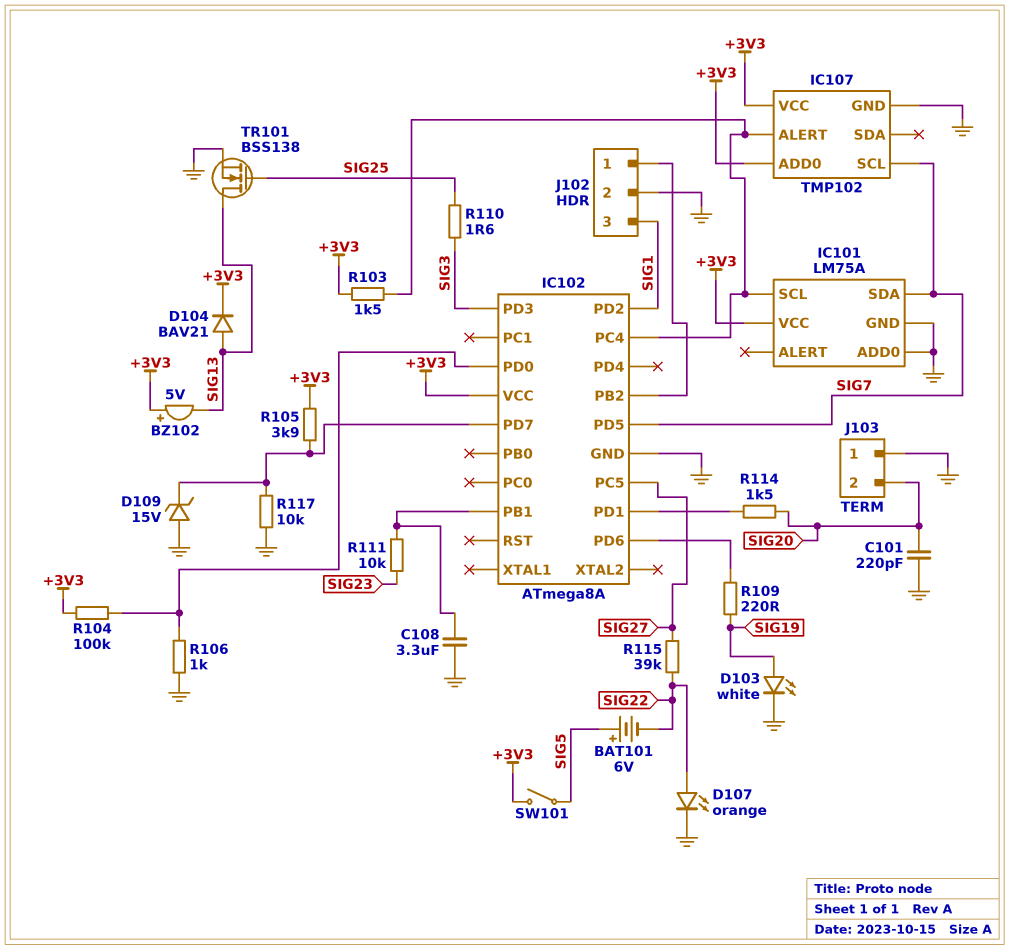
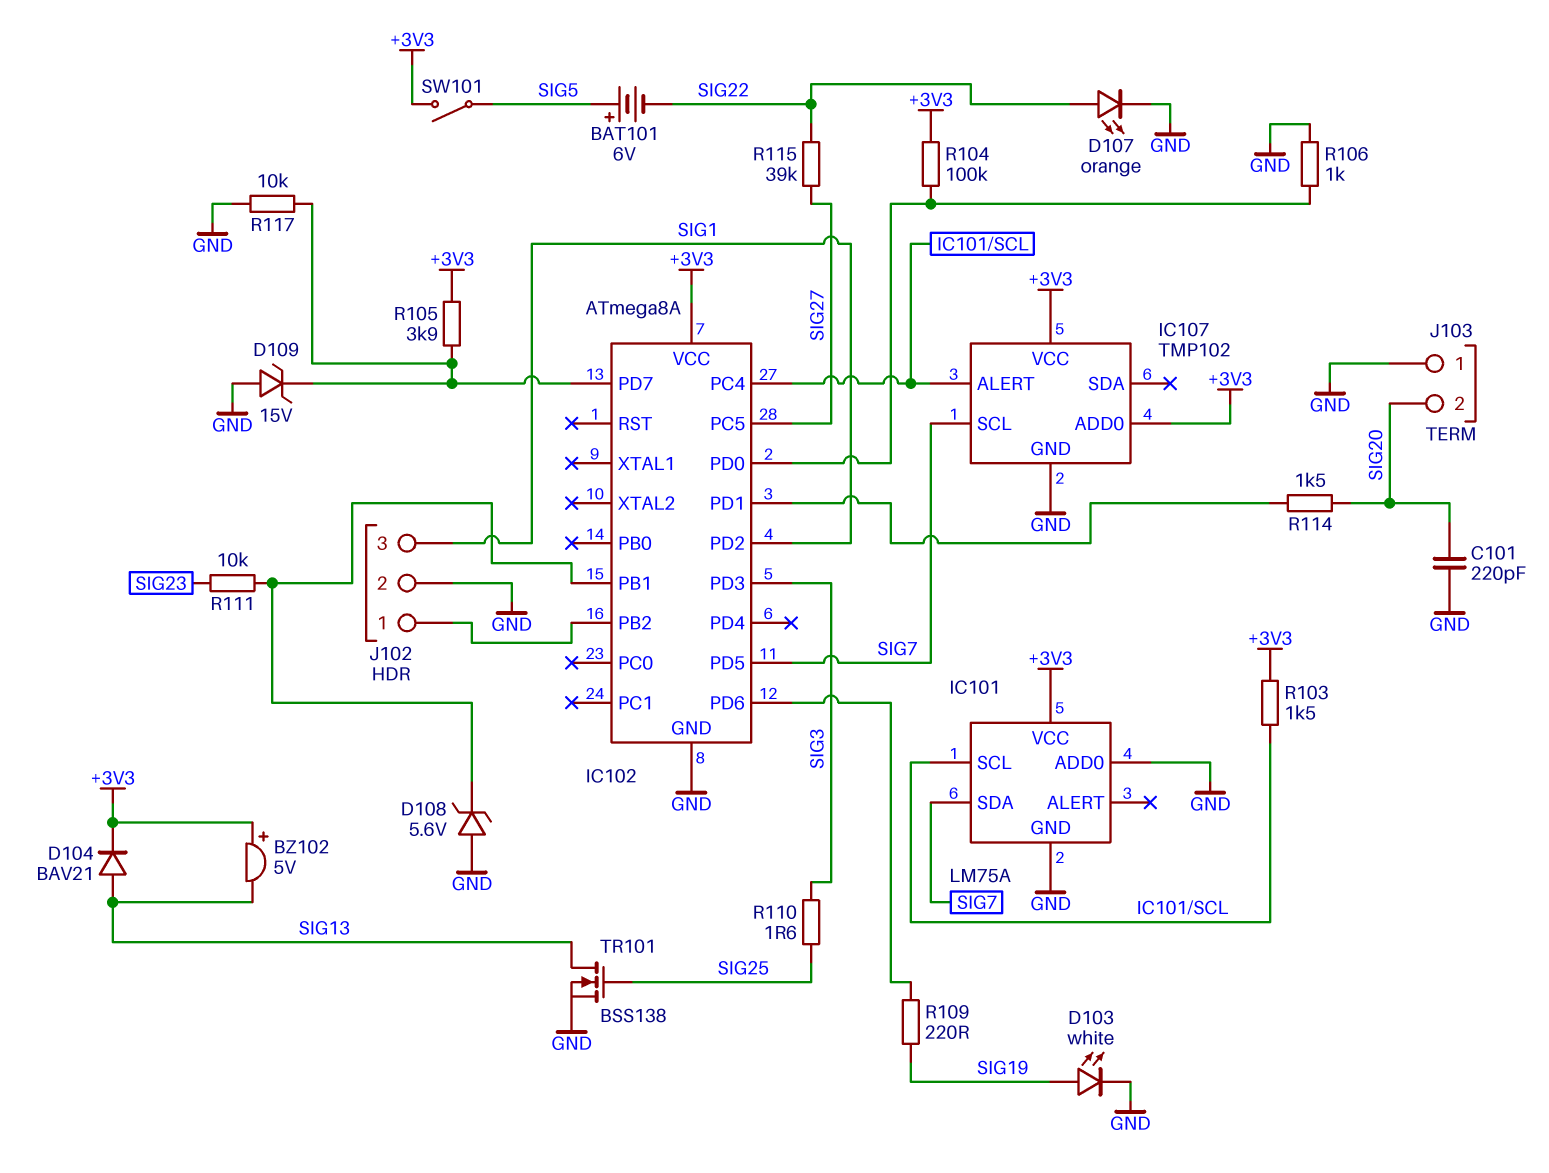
C108: 3.3uF (GND, IC102/PB1) -> none
D108: none -> zener 5.6V (A GND, K IC102/PB1)

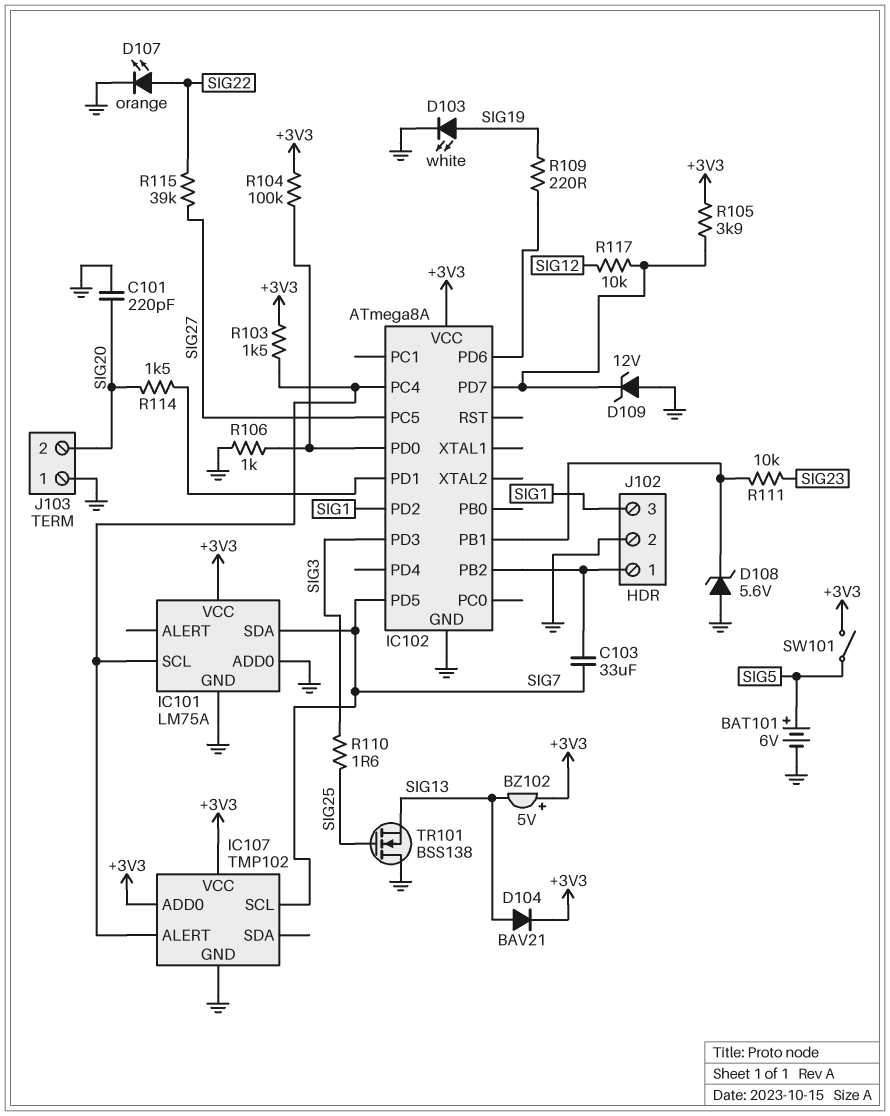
BAT101: 6V (plus SIG5, minus SIG22) -> 6V (plus SIG5, minus GND)
C103: none -> 33uF (IC102/PB2, SIG7)
D109: zener 15V (A GND, K IC102/PD7) -> zener 12V (A GND, K IC102/PD7)
R117: 10k (GND, IC102/PD7) -> 10k (IC102/PD7, SIG12)
TR101: NMOS BSS138 (G SIG25, D SIG13, S GND) -> NMOS BSS138 (G SIG25, D GND, S SIG13)

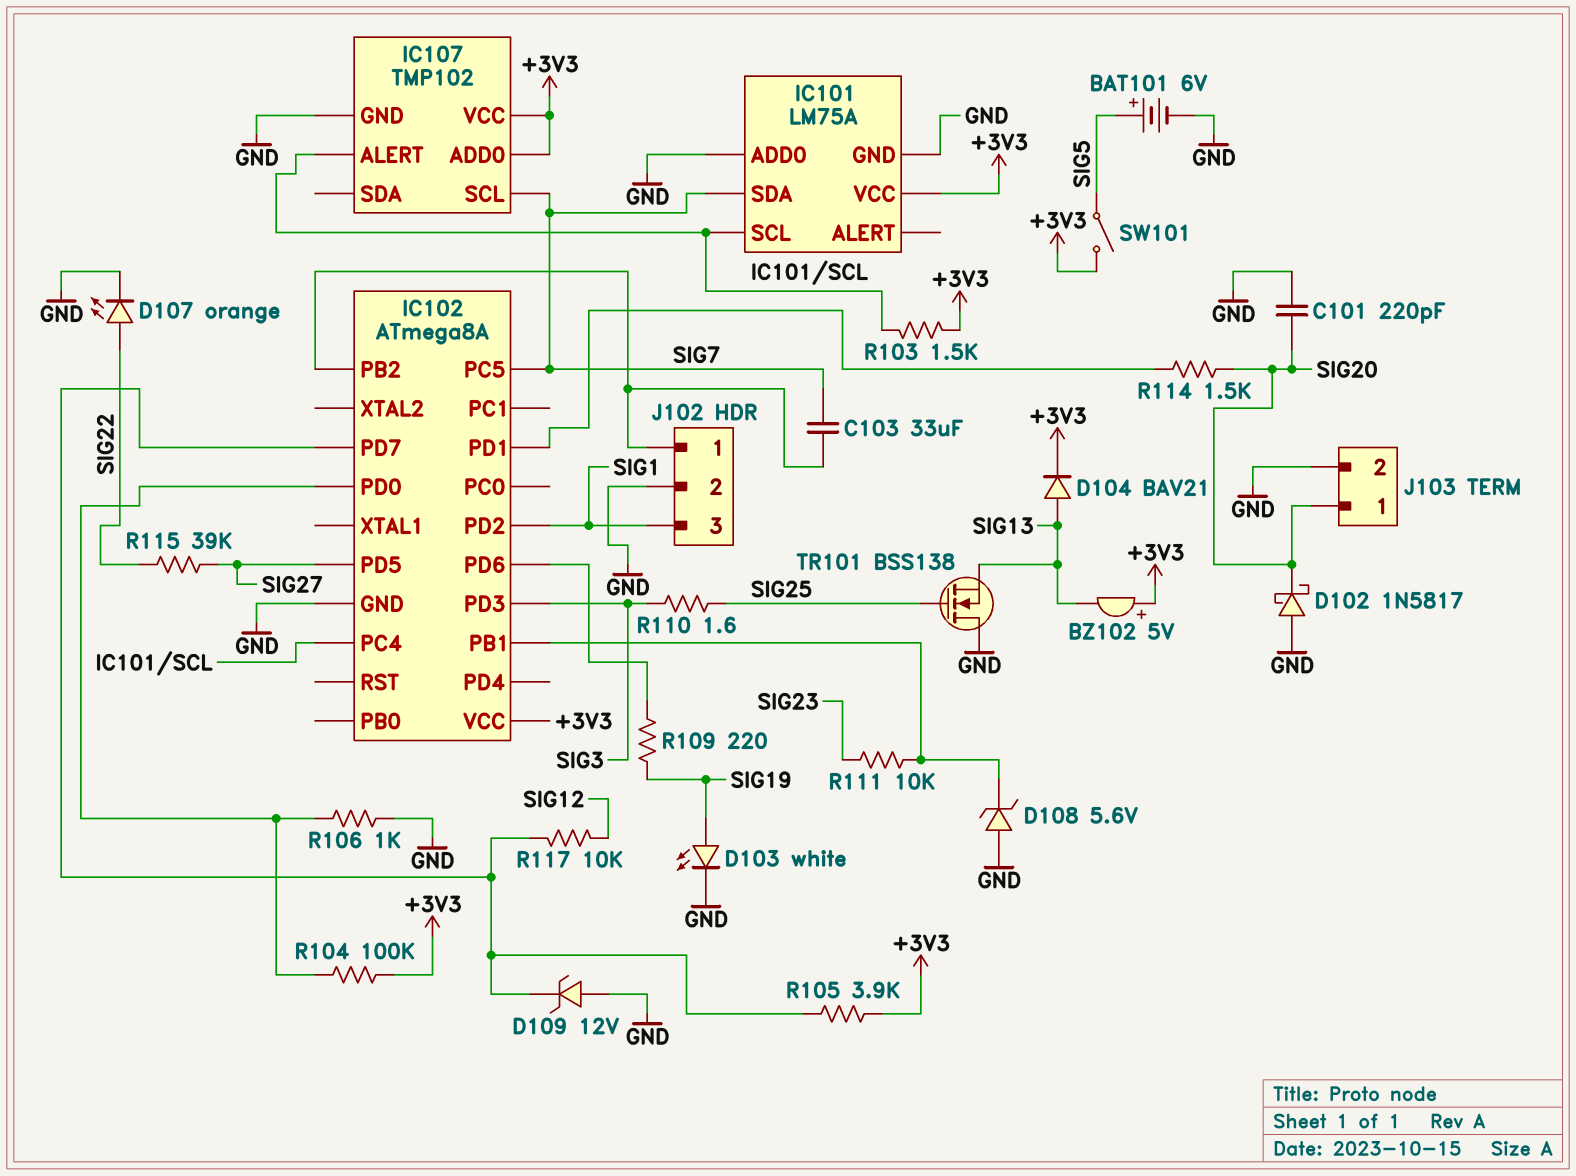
D102: none -> schottky 1N5817 (A GND, K SIG20)
IC102 pin PC5: SIG27 -> SIG7
IC102 pin PD5: SIG7 -> SIG27
J103 pin 1: GND -> SIG20
J103 pin 2: SIG20 -> GND

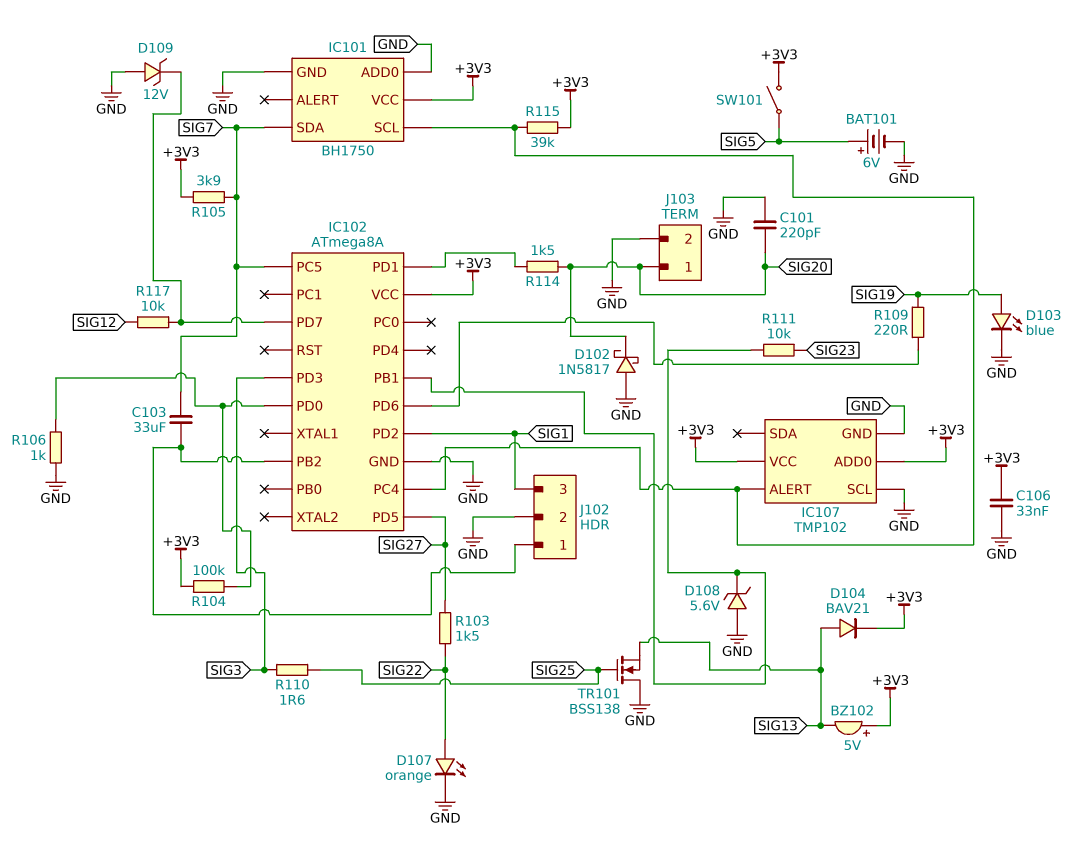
C106: none -> 33nF (+3V3, GND)
D103: LED white (A SIG19, K GND) -> LED blue (A SIG19, K GND)
IC101: LM75A -> BH1750
IC107 pin SCL: SIG7 -> GND
R103: 1.5k (+3V3, IC101/SCL) -> 1.5k (SIG22, SIG27)
R105: 3.9k (+3V3, IC102/PD7) -> 3.9k (+3V3, SIG7)
R115: 39k (SIG22, SIG27) -> 39k (+3V3, IC101/SCL)

